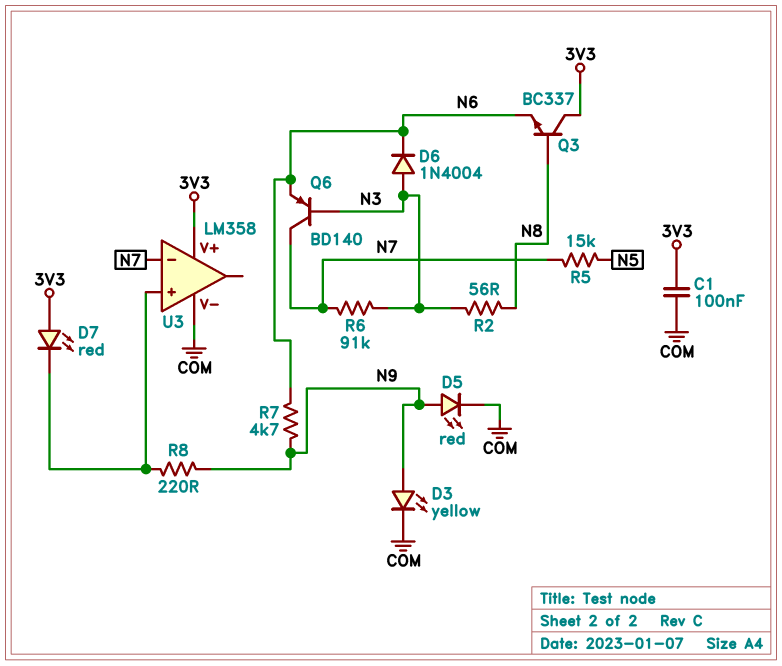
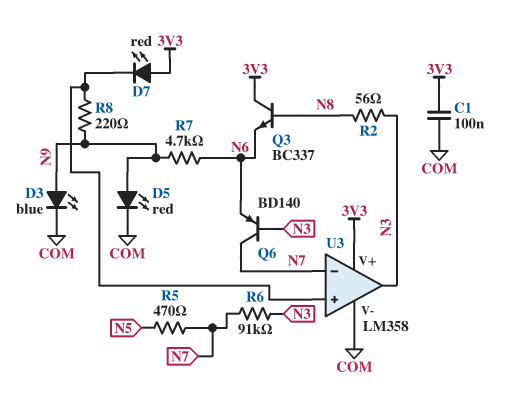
D3: LED yellow (A N9, K COM) -> LED blue (A N9, K COM)
D6: diode 1N4004 (A N3, K N6) -> none
R5: 15k (N5, N7) -> 470 (N5, N7)
U3 pin out: none -> N3

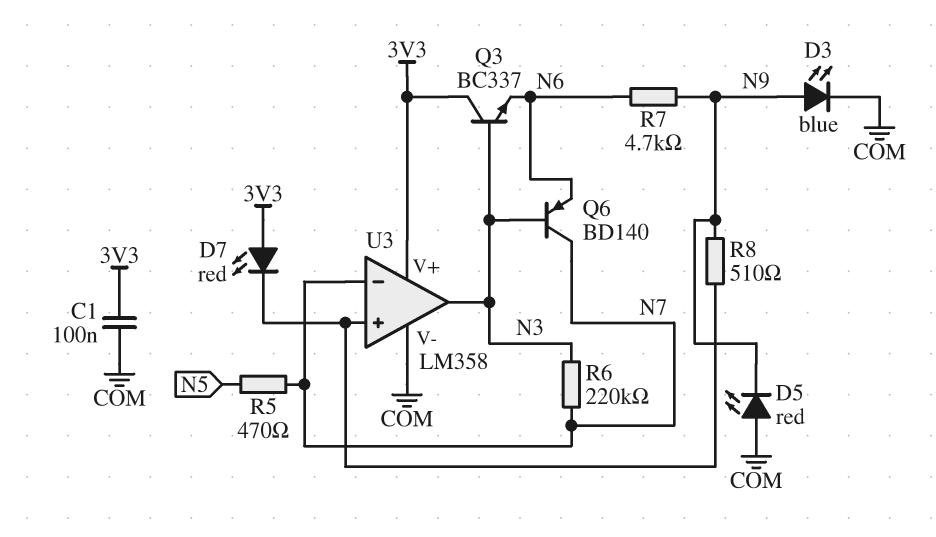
D5: LED red (A N9, K COM) -> LED red (A COM, K N9)
Q3: NPN BC337 (B N8, C 3V3, E N6) -> NPN BC337 (B N3, C 3V3, E N6)
R2: 56 (N3, N8) -> none
R6: 91k (N3, N7) -> 220k (N3, N7)
R8: 220 (N9, U3/in+) -> 510 (N9, U3/in+)

